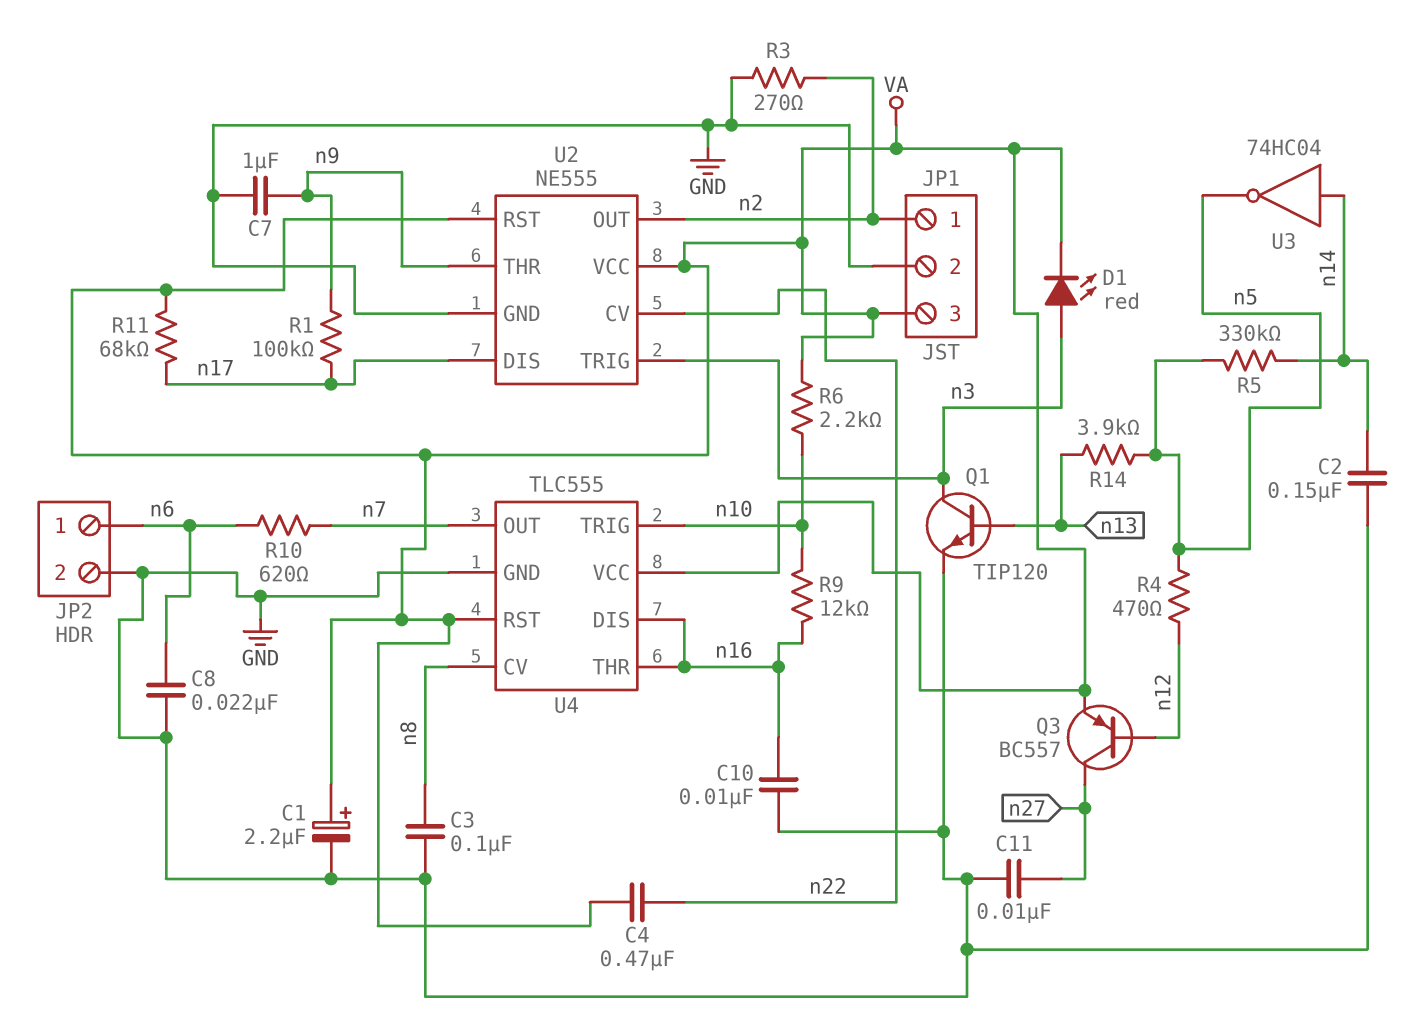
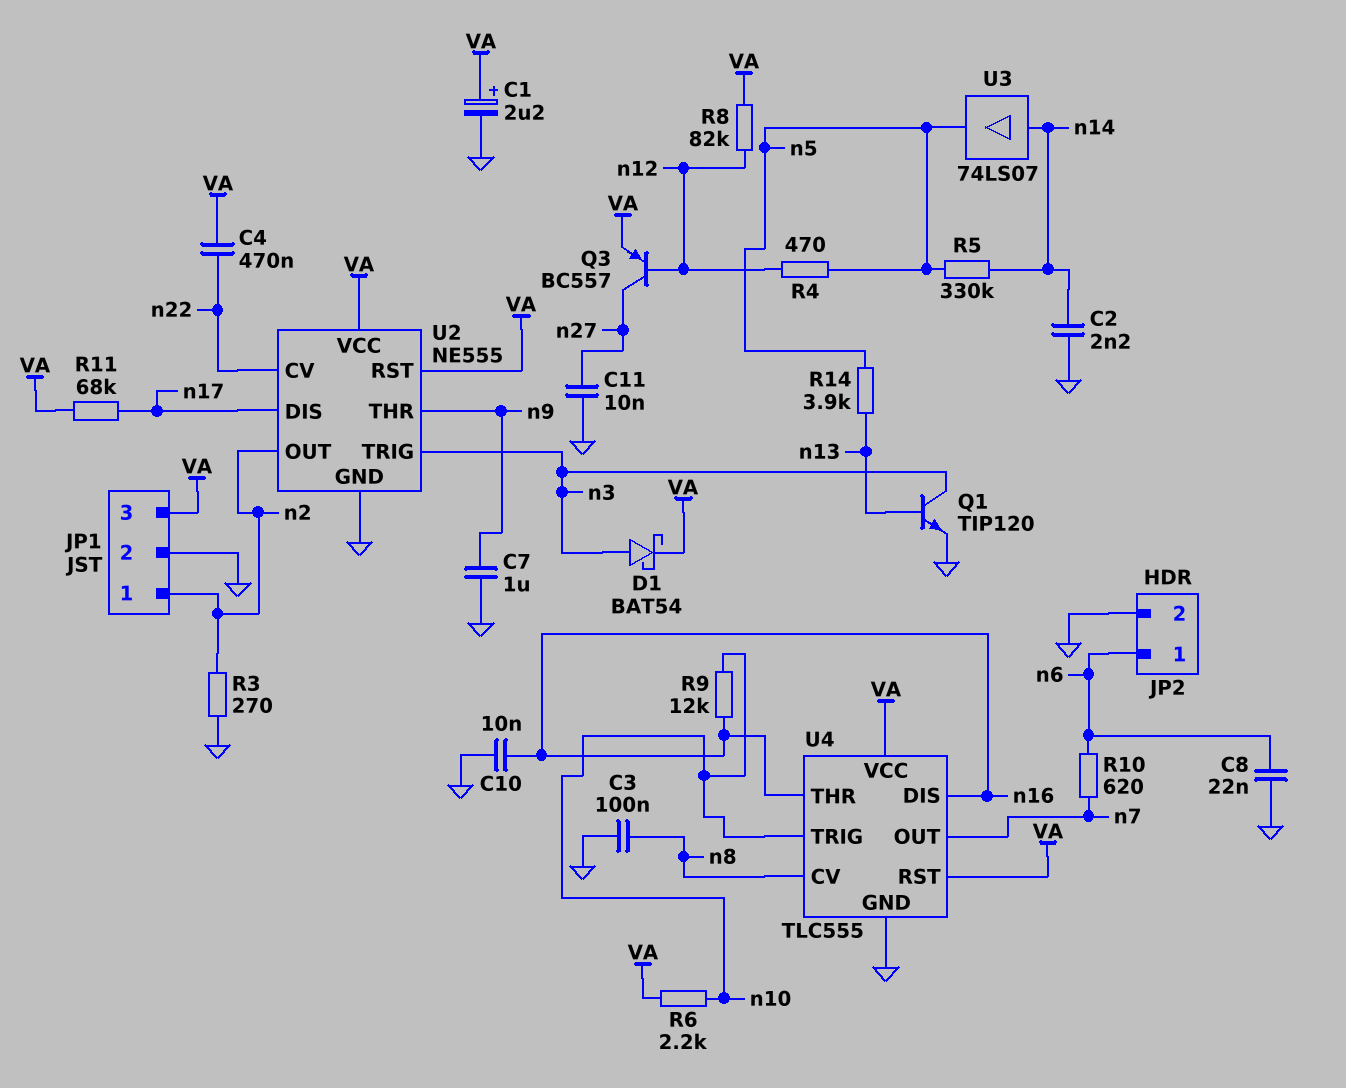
C2: 150nF (GND, n14) -> 2.2nF (GND, n14)
D1: LED red (A n3, K VA) -> schottky BAT54 (A n3, K VA)
R1: 100k (n9, n17) -> none
R8: none -> 82k (VA, n12)
U3: NOT 74HC04 (in n14, out n5) -> buffer 74LS07 (in n14, out n5)

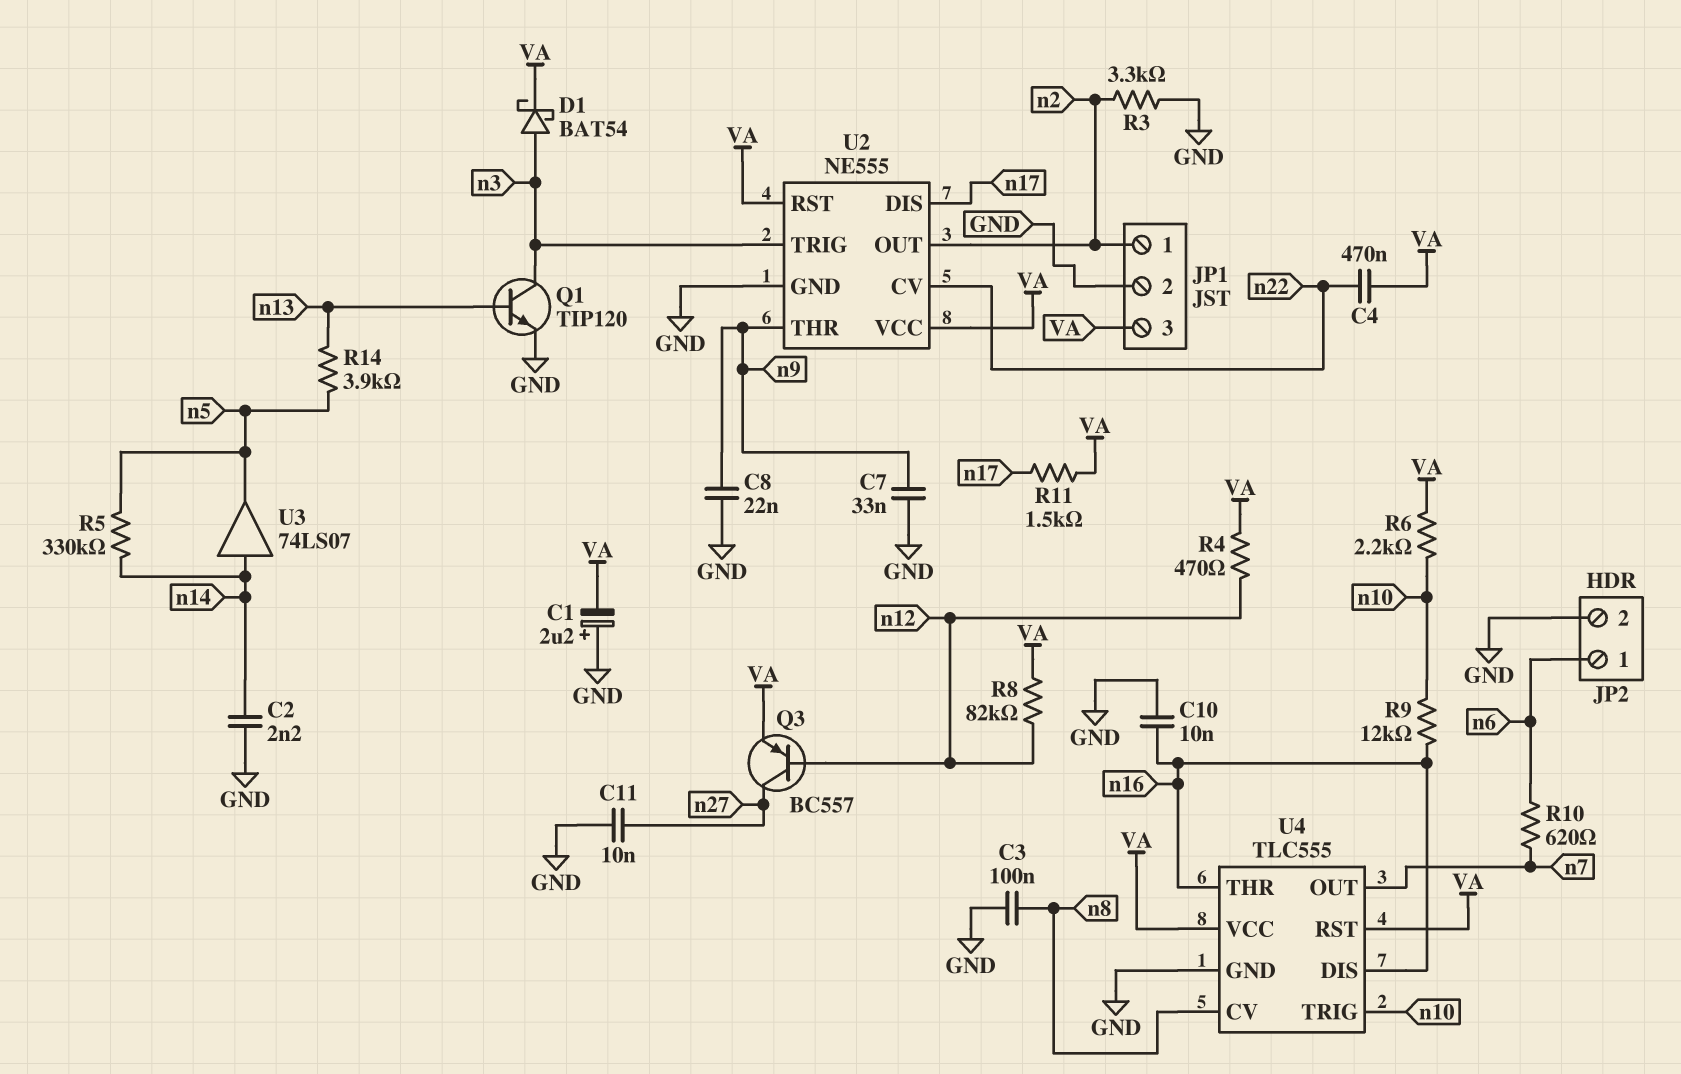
C1: 2.2uF (plus VA, minus GND) -> 2.2uF (plus GND, minus VA)
C7: 1uF (GND, n9) -> 33nF (GND, n9)
C8: 22nF (GND, n6) -> 22nF (GND, n9)
R3: 270 (GND, n2) -> 3.3k (GND, n2)
R4: 470 (n5, n12) -> 470 (VA, n12)
R11: 68k (VA, n17) -> 1.5k (VA, n17)

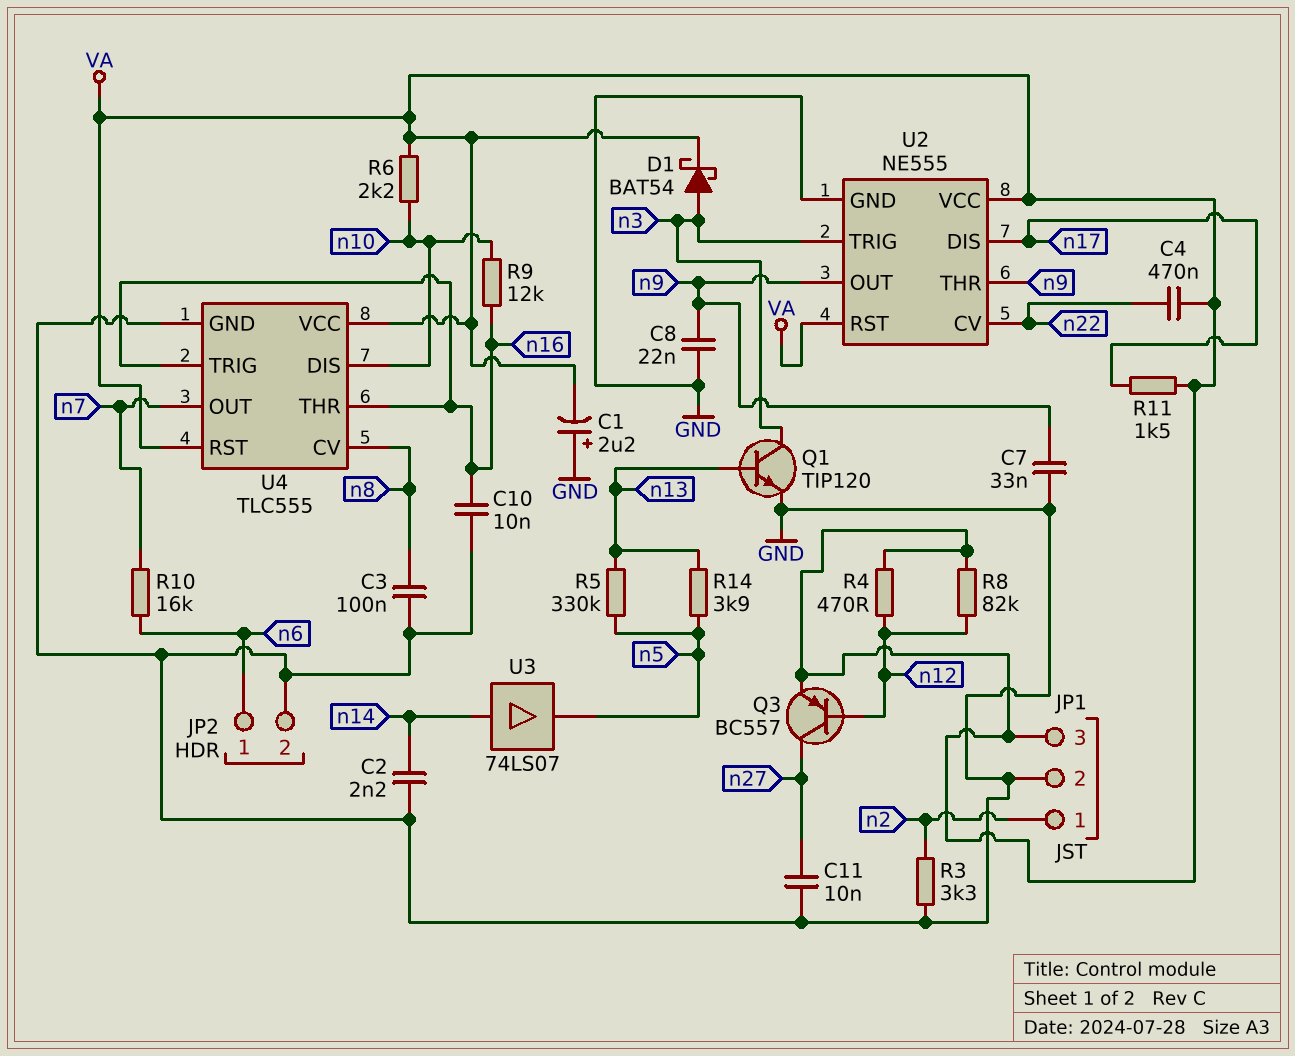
R5: 330k (n5, n14) -> 330k (n5, n13)
R10: 620 (n6, n7) -> 16k (n6, n7)
U2 pin OUT: n2 -> n9
U4 pin DIS: n16 -> n10
U4 pin TRIG: n10 -> n16

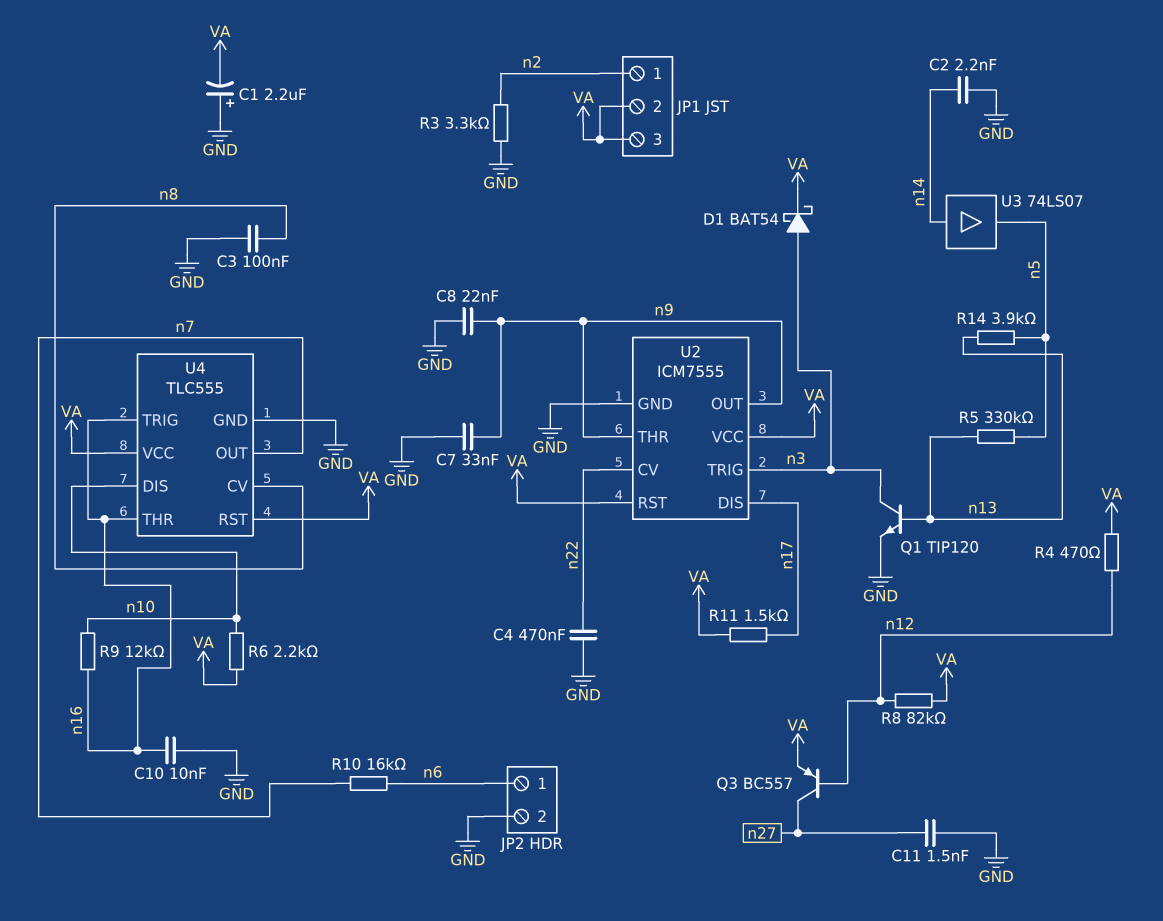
C4: 470nF (VA, n22) -> 470nF (GND, n22)
C11: 10nF (GND, n27) -> 1.5nF (GND, n27)
JP1 pin 2: GND -> VA
U2: NE555 -> ICM7555

